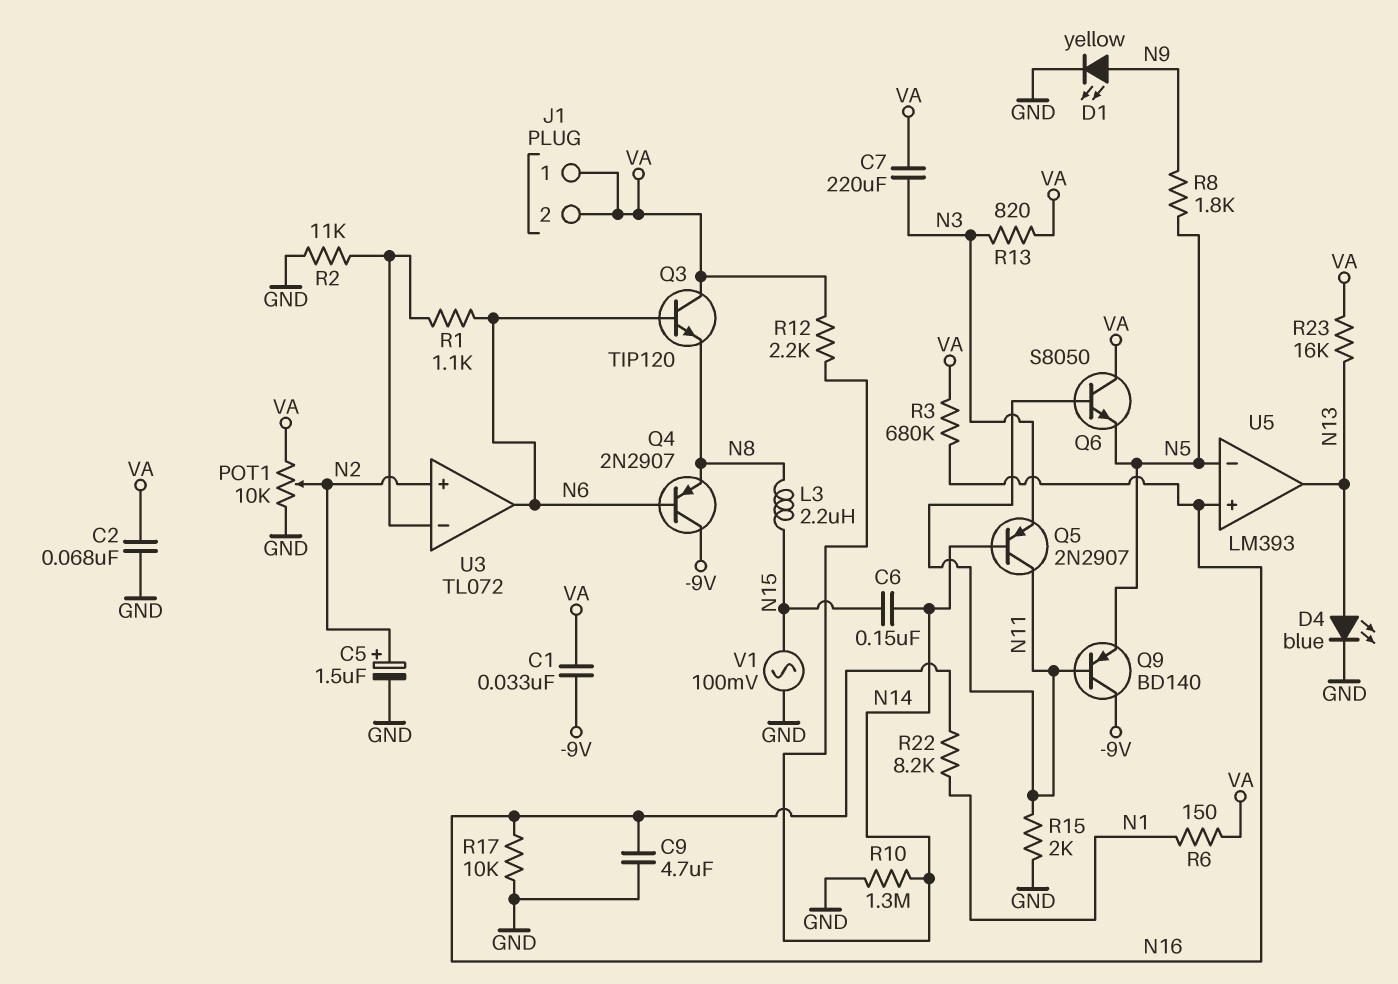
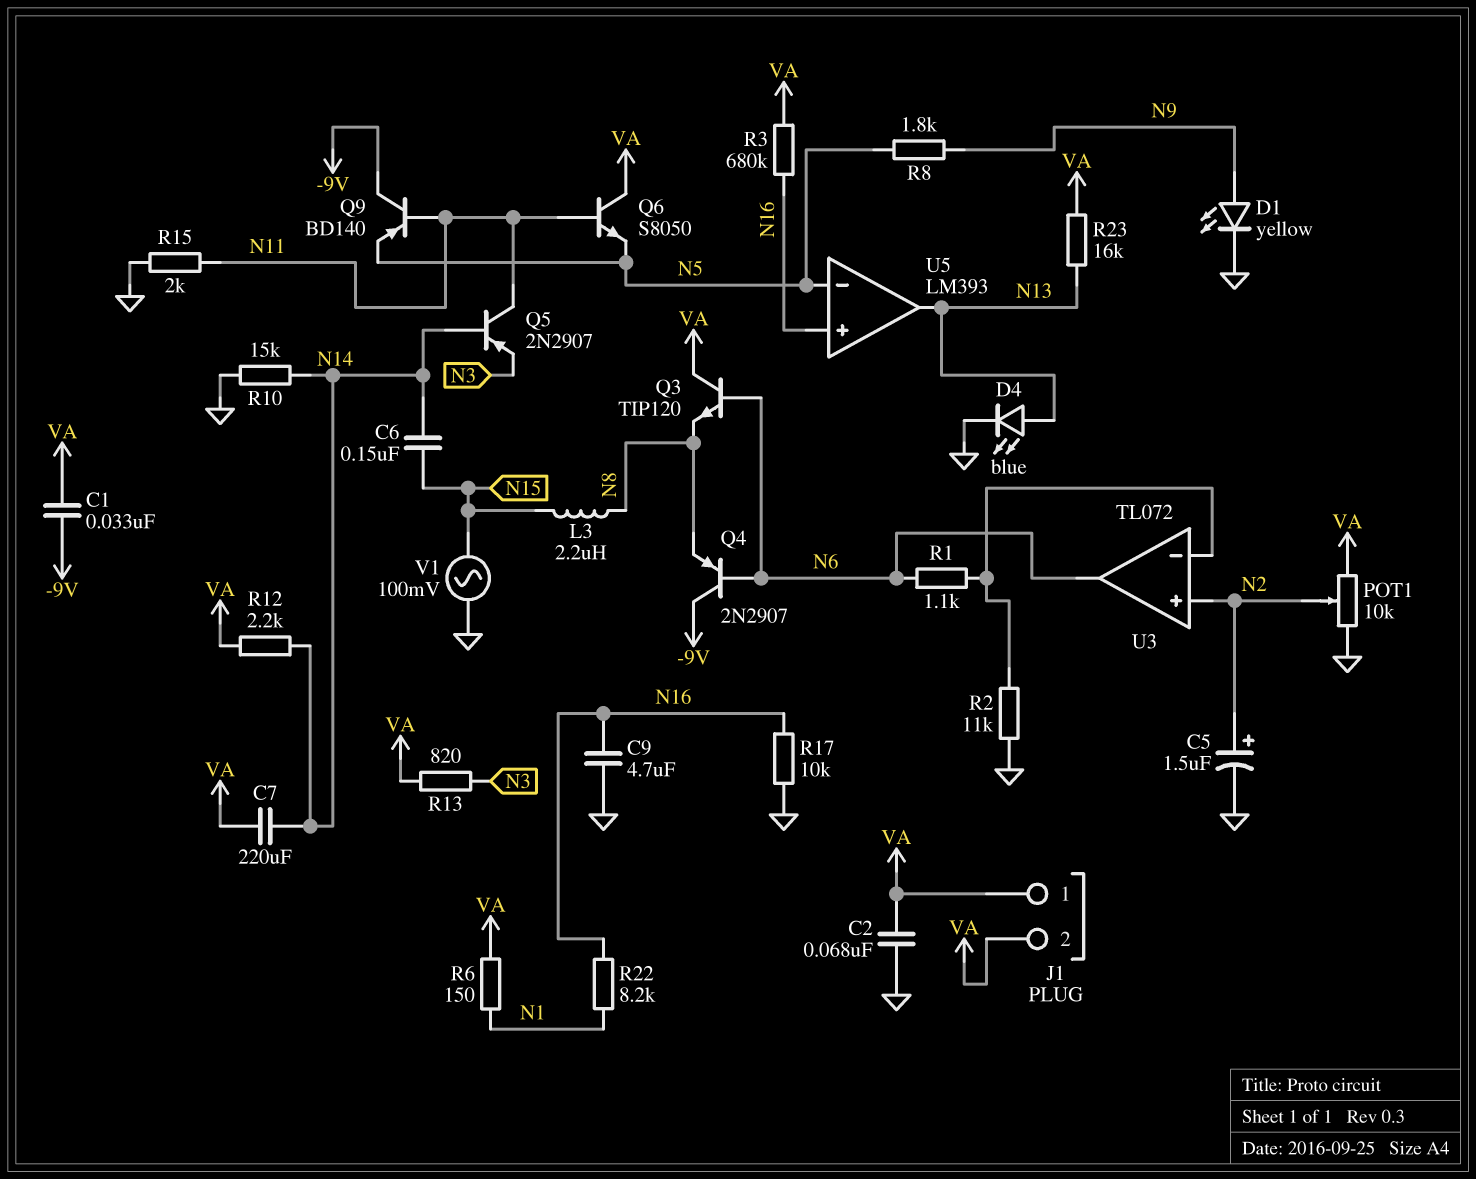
C7: 220uF (N3, VA) -> 220uF (N14, VA)
R10: 1.3M (GND, N14) -> 15k (GND, N14)

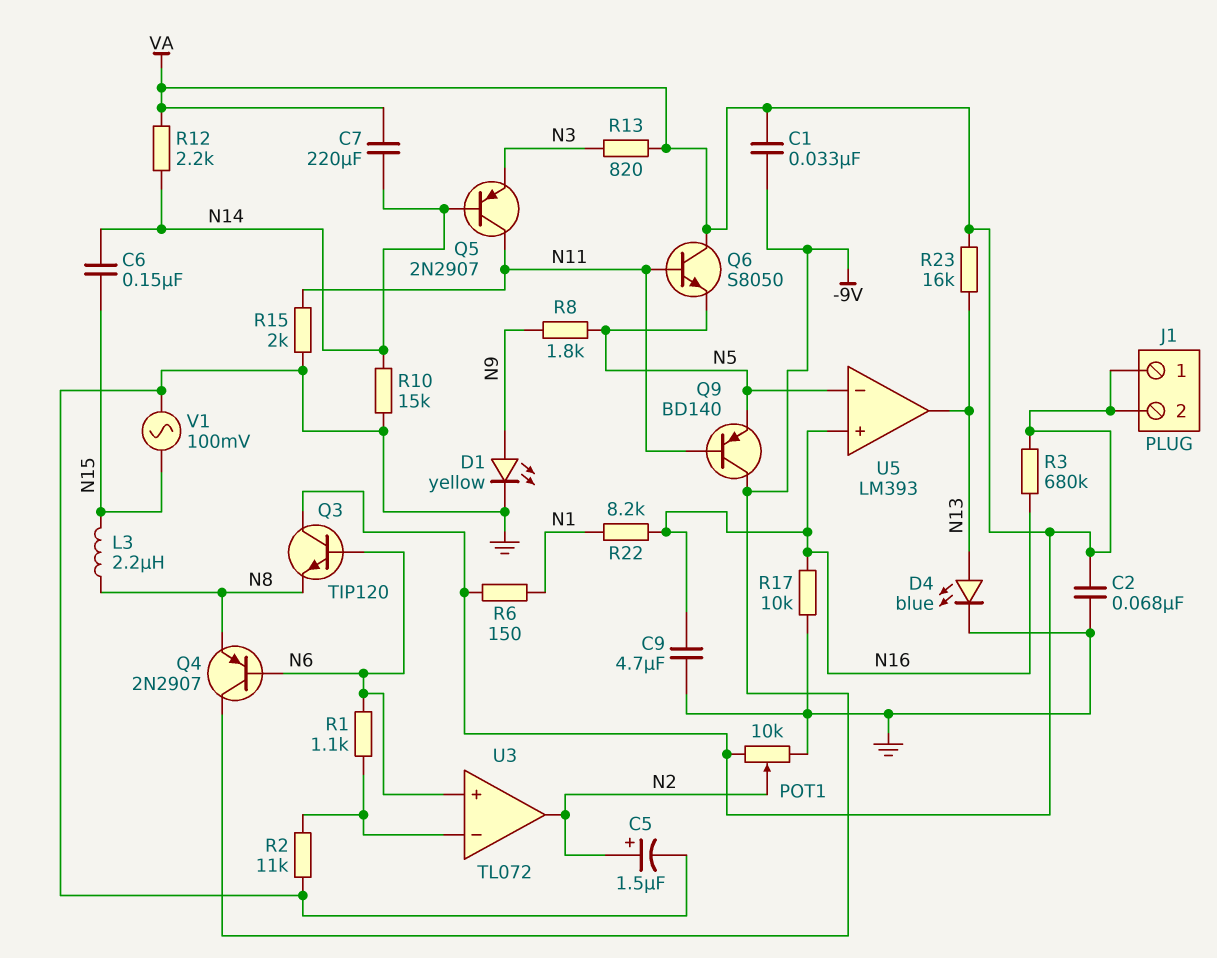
U3 pin in+: N2 -> N6
U3 pin out: N6 -> N2

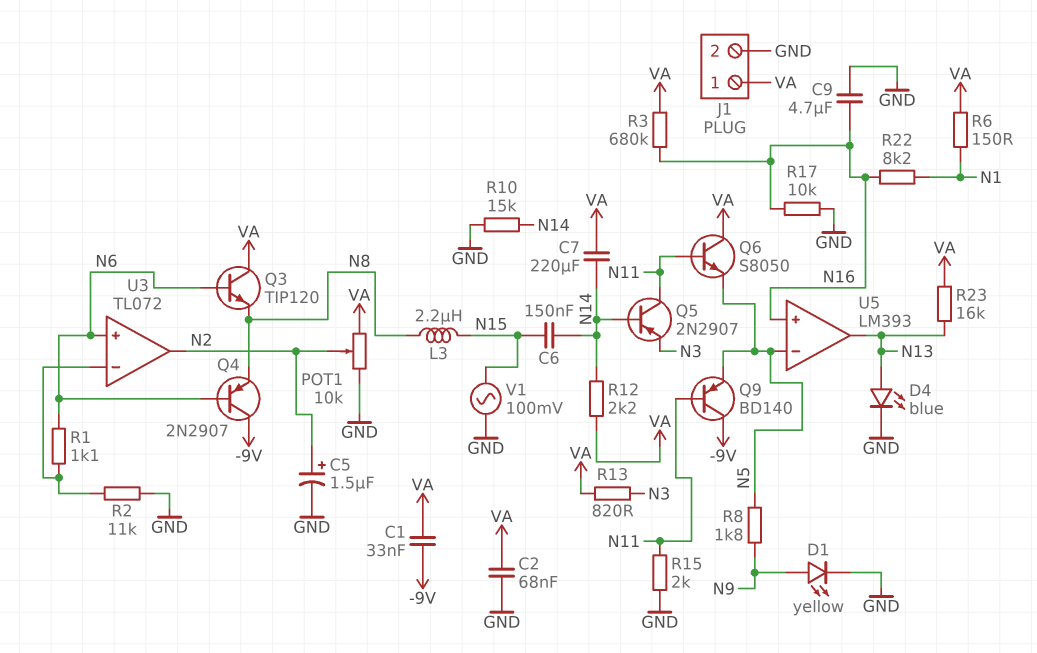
J1 pin 2: VA -> GND

